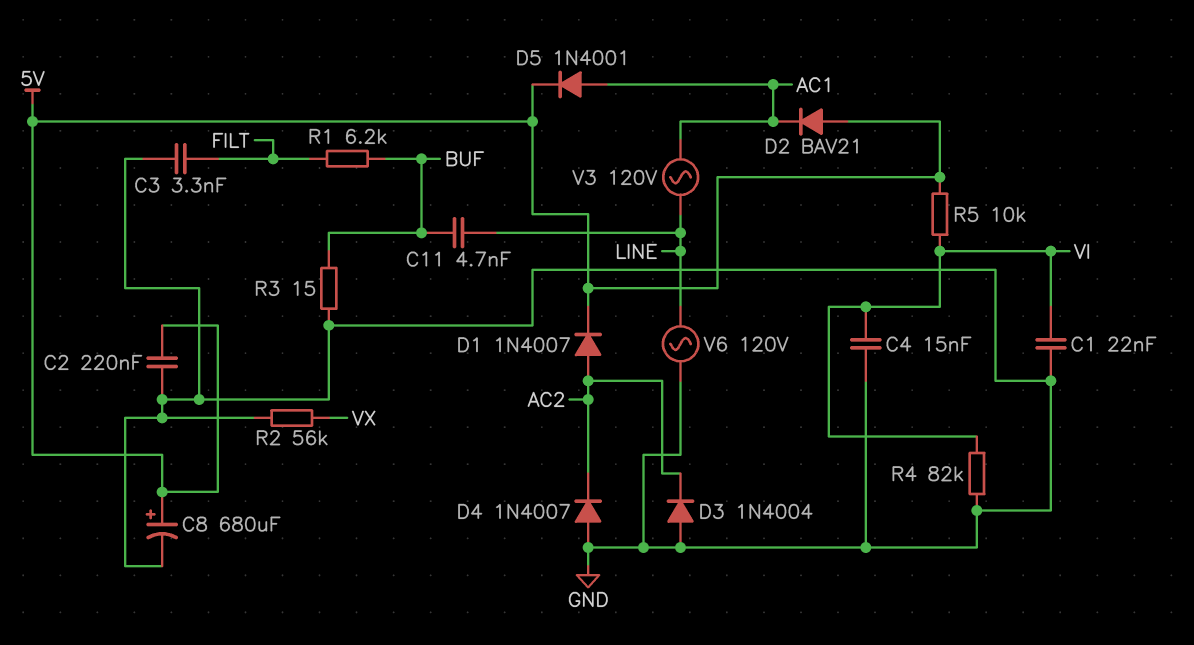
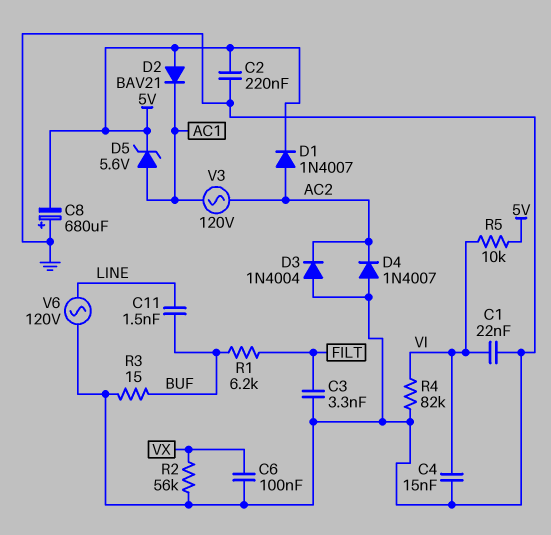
C6: none -> 100nF (GND, VX)
C8: 680uF (plus 5V, minus GND) -> 680uF (plus GND, minus 5V)
C11: 4.7nF (BUF, LINE) -> 1.5nF (BUF, LINE)
D5: diode 1N4001 (A AC1, K 5V) -> zener 5.6V (A AC1, K 5V)
V3: AC 120V (AC1, LINE) -> AC 120V (AC1, AC2)

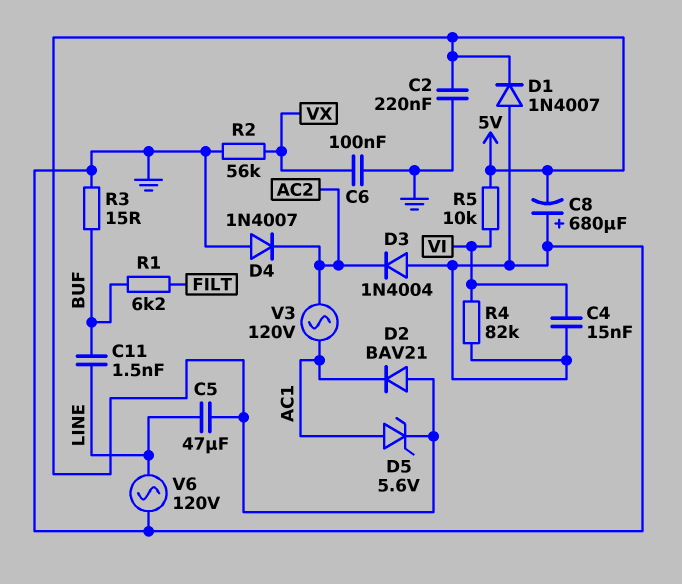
C1: 22nF (GND, VI) -> none
C3: 3.3nF (FILT, GND) -> none
C5: none -> 47uF (5V, LINE)
D1: diode 1N4007 (A AC2, K 5V) -> diode 1N4007 (A GND, K 5V)

